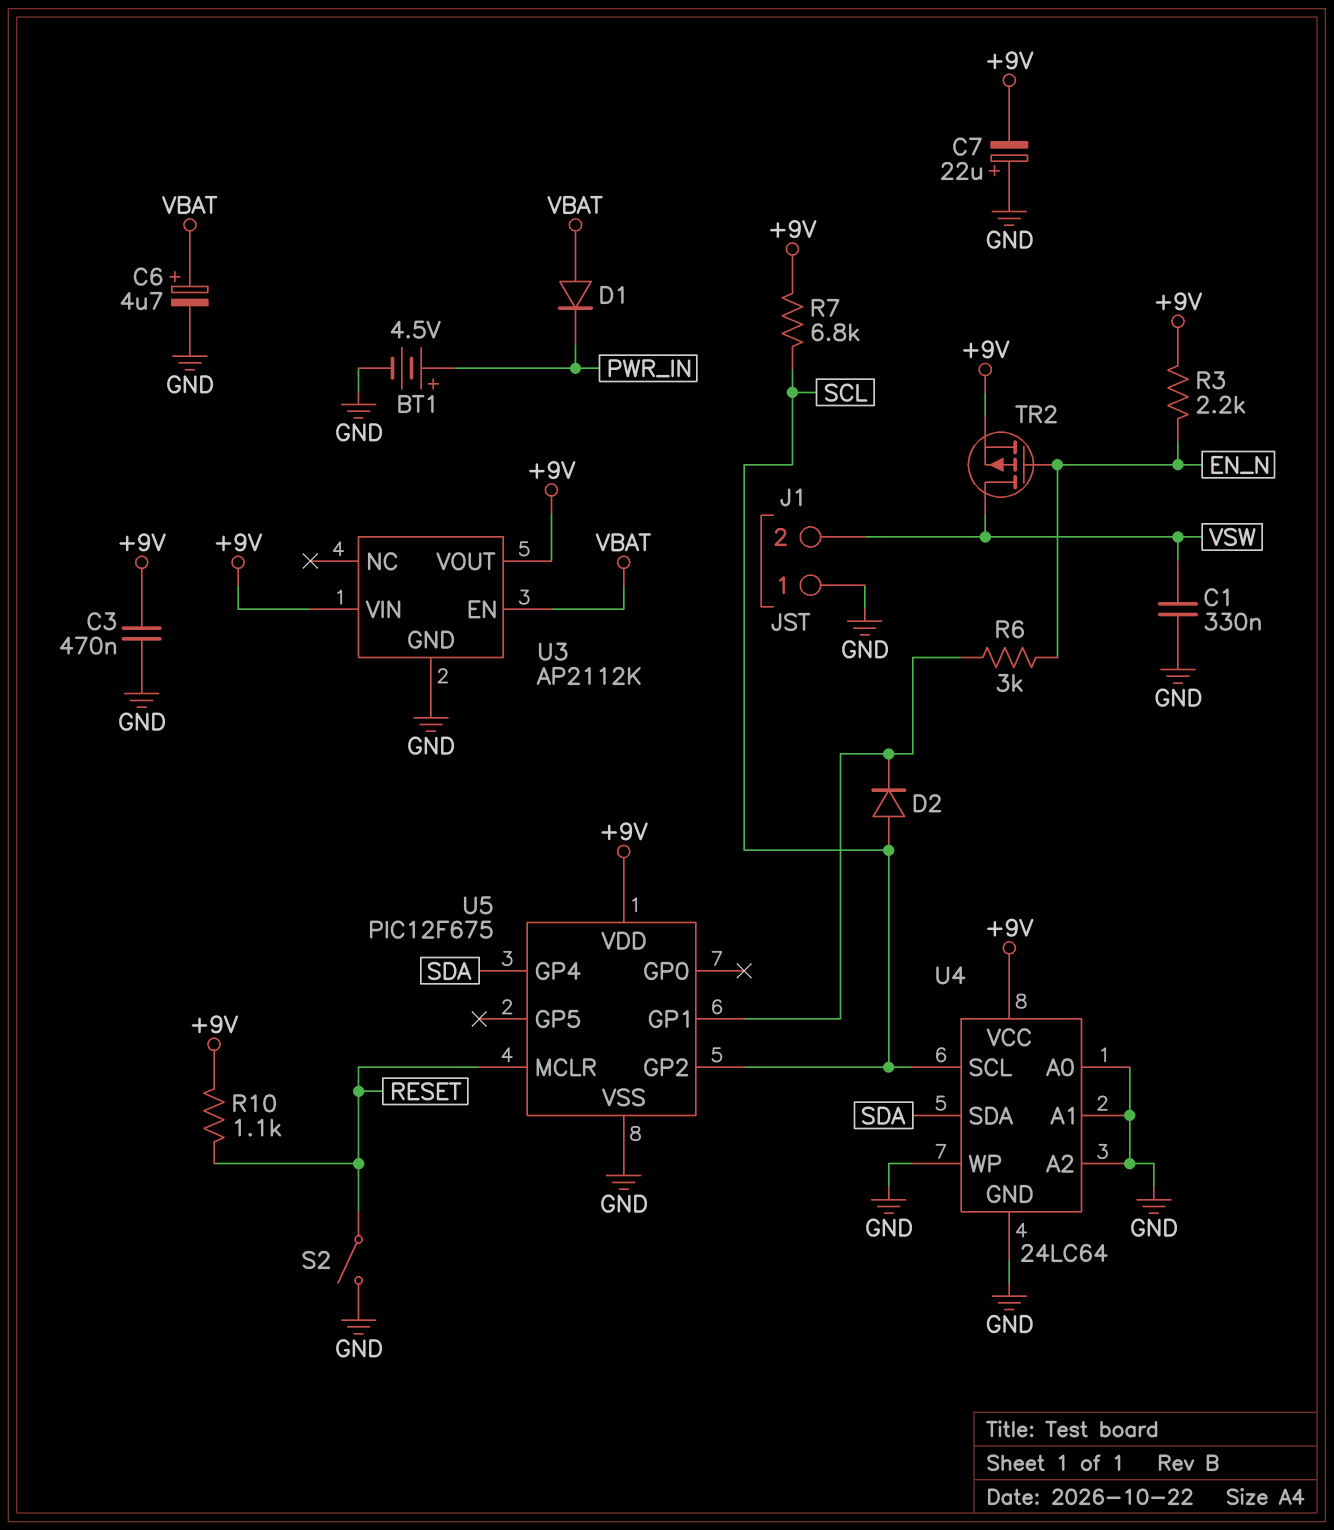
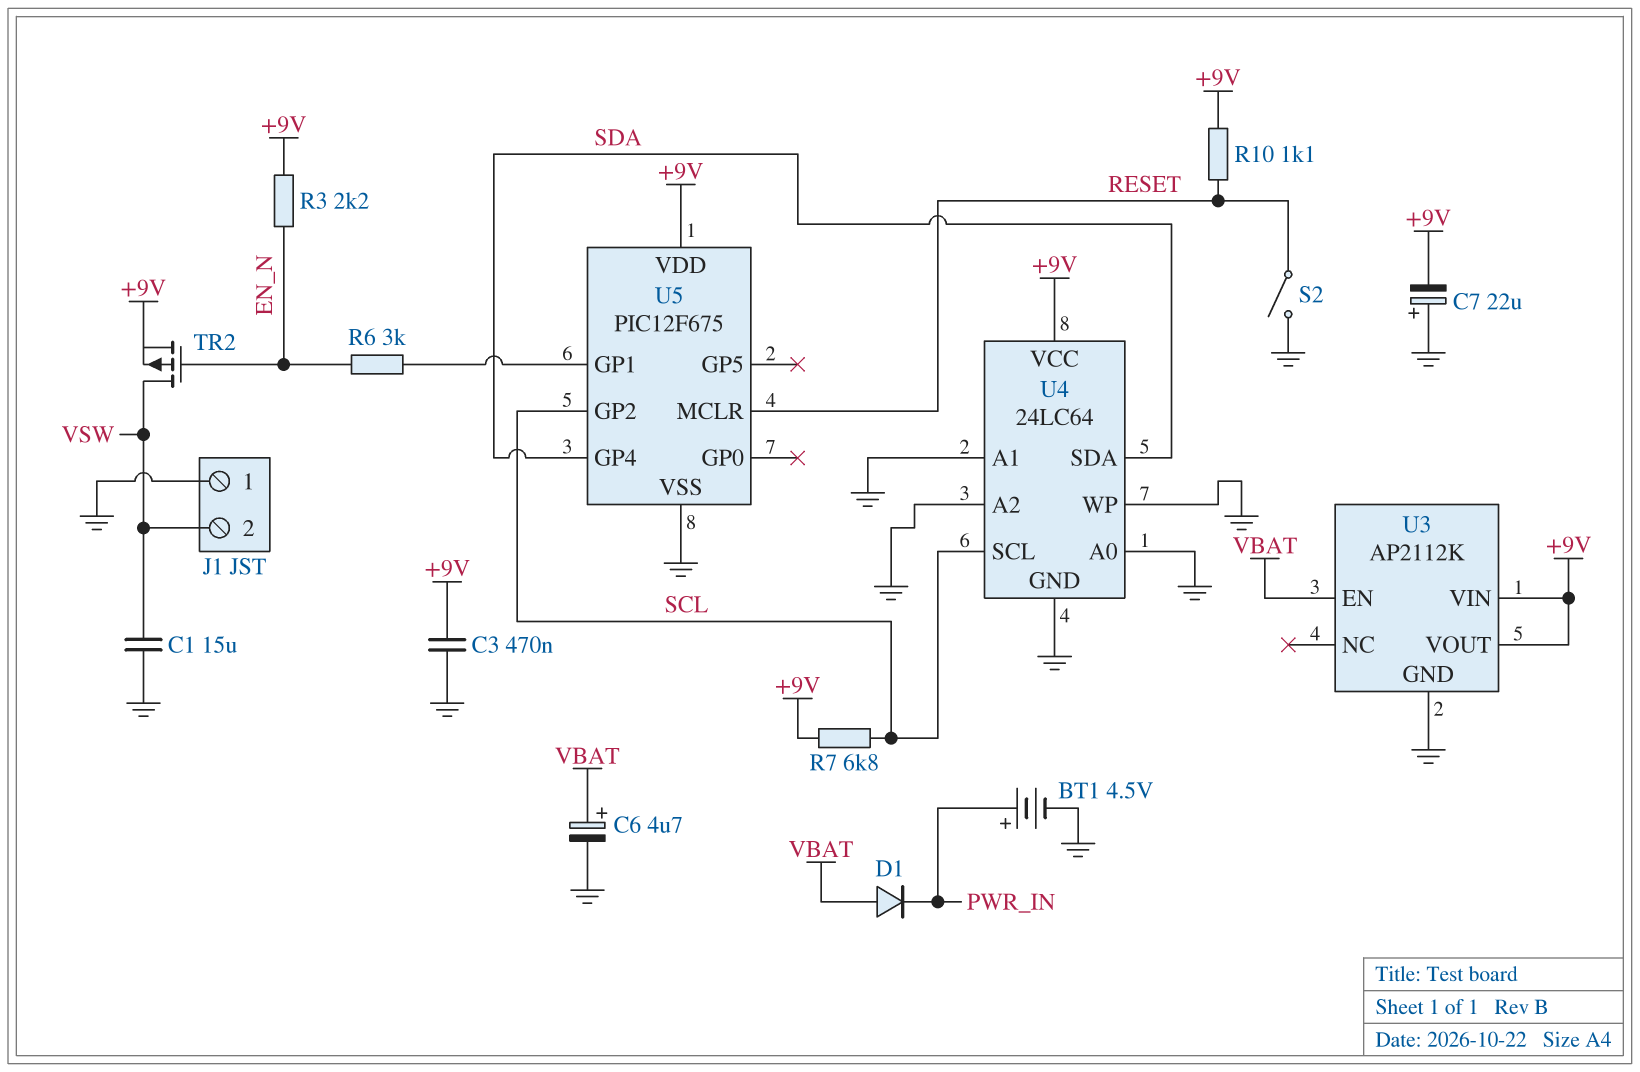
C1: 330nF (GND, VSW) -> 15uF (GND, VSW)
D2: diode (A SCL, K U5/GP1) -> none

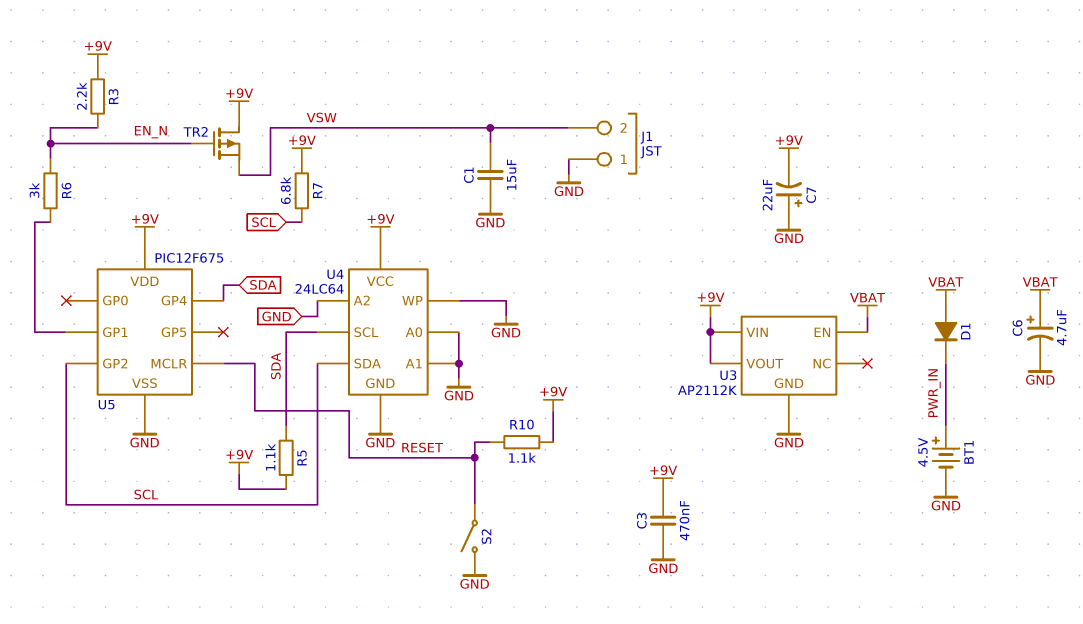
R5: none -> 1.1k (+9V, SDA)
TR2: PMOS (G EN_N, D VSW, S +9V) -> PMOS (G EN_N, D +9V, S VSW)
U4 pin SCL: SCL -> SDA
U4 pin SDA: SDA -> SCL

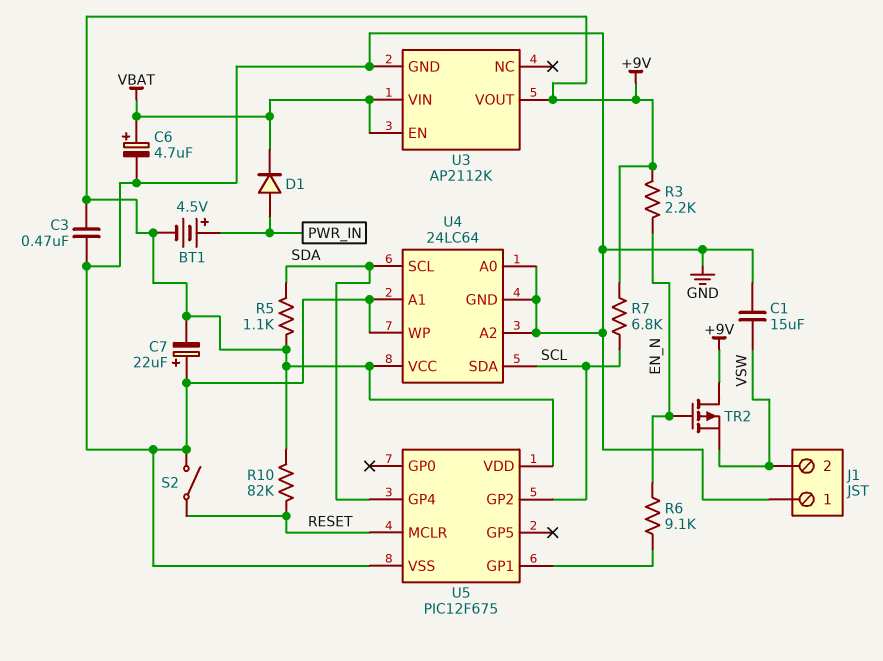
BT1: 4.5V (plus PWR_IN, minus GND) -> 4.5V (plus PWR_IN, minus +9V)
D1: diode (A VBAT, K PWR_IN) -> diode (A PWR_IN, K VBAT)
R6: 3k (EN_N, U5/GP1) -> 9.1k (EN_N, U5/GP1)
R10: 1.1k (+9V, RESET) -> 82k (+9V, RESET)
U3 pin VIN: +9V -> VBAT

